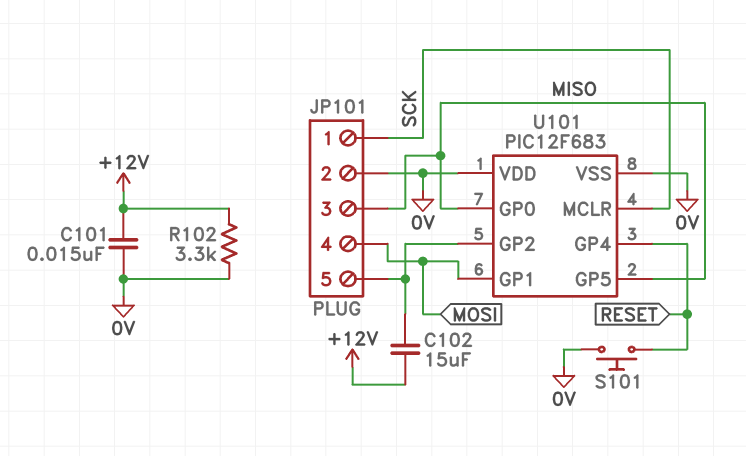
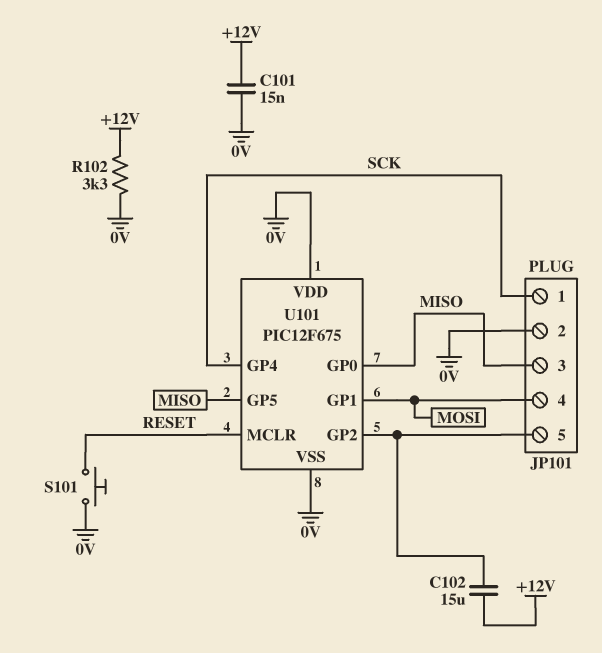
U101: PIC12F683 -> PIC12F675
U101 pin GP4: RESET -> SCK
U101 pin MCLR: SCK -> RESET

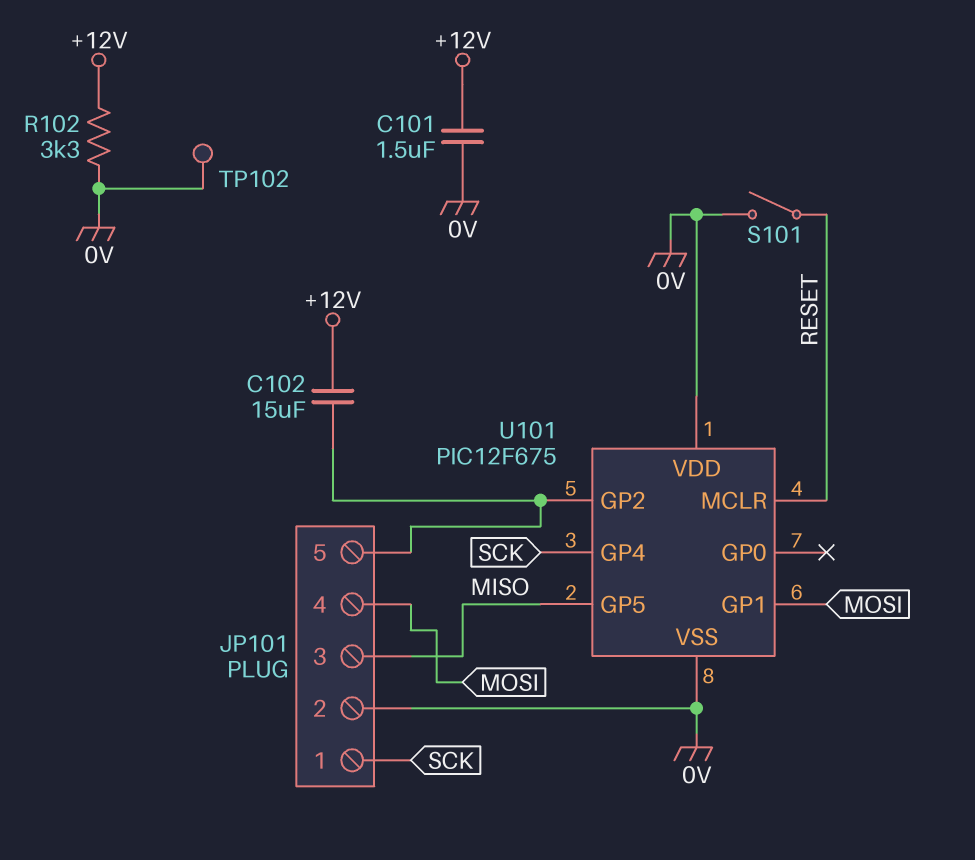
C101: 15nF (+12V, 0V) -> 1.5uF (+12V, 0V)
S101: button (0V, RESET) -> switch (0V, RESET)
TP102: none -> test point (0V)
U101 pin GP0: MISO -> none

